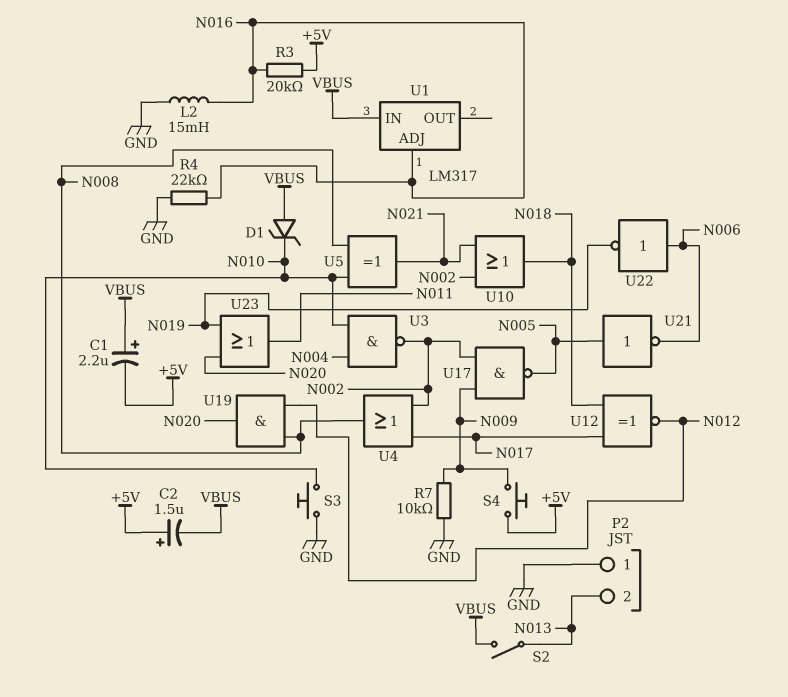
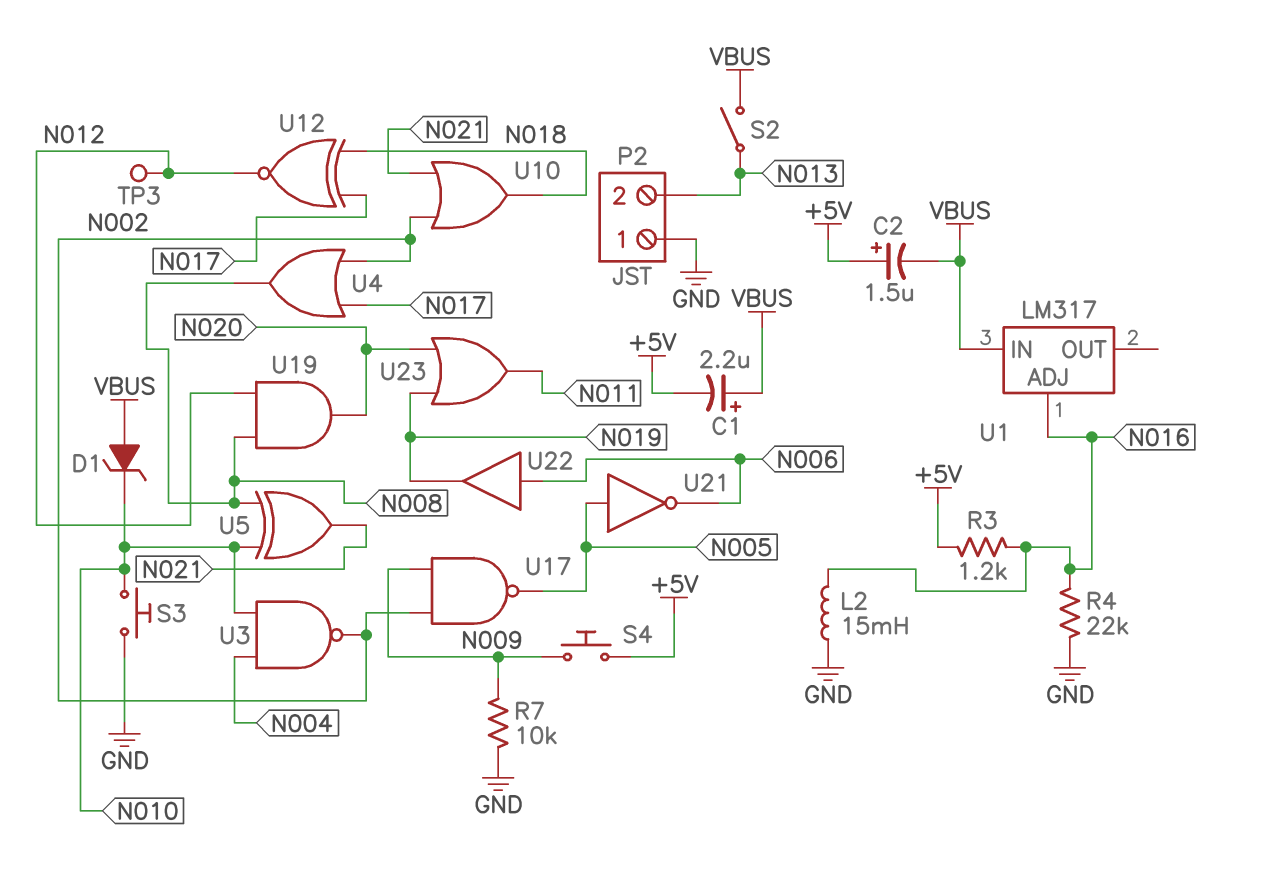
R3: 20k (+5V, N016) -> 1.2k (+5V, N016)
TP3: none -> test point (N012)
U22: NOT (in N006, out N019) -> buffer (in N006, out N019)

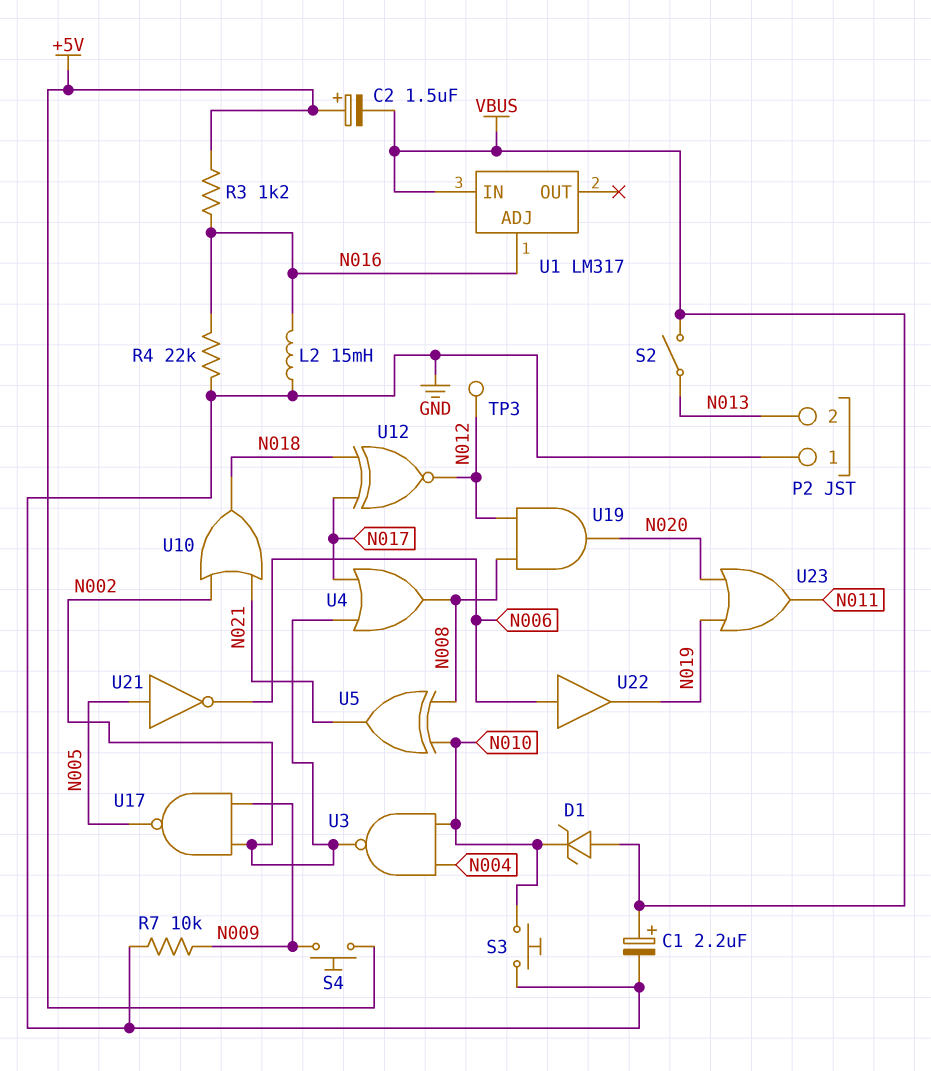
C1: 2.2uF (plus VBUS, minus +5V) -> 2.2uF (plus VBUS, minus GND)

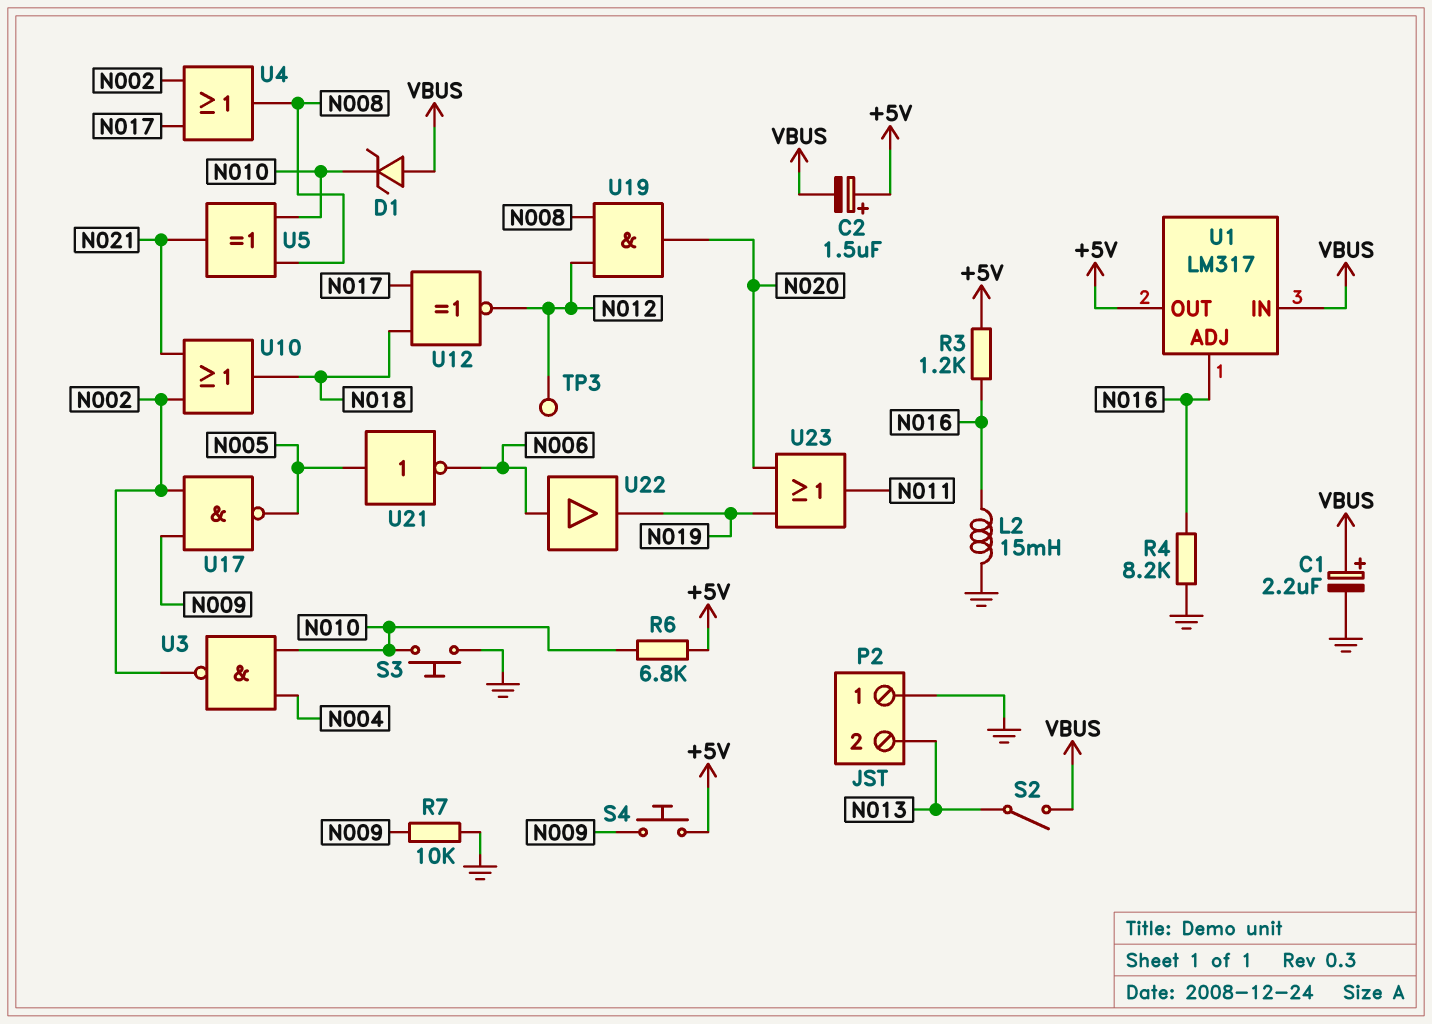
R4: 22k (GND, N016) -> 8.2k (GND, N016)
R6: none -> 6.8k (+5V, N010)
U1 pin OUT: none -> +5V

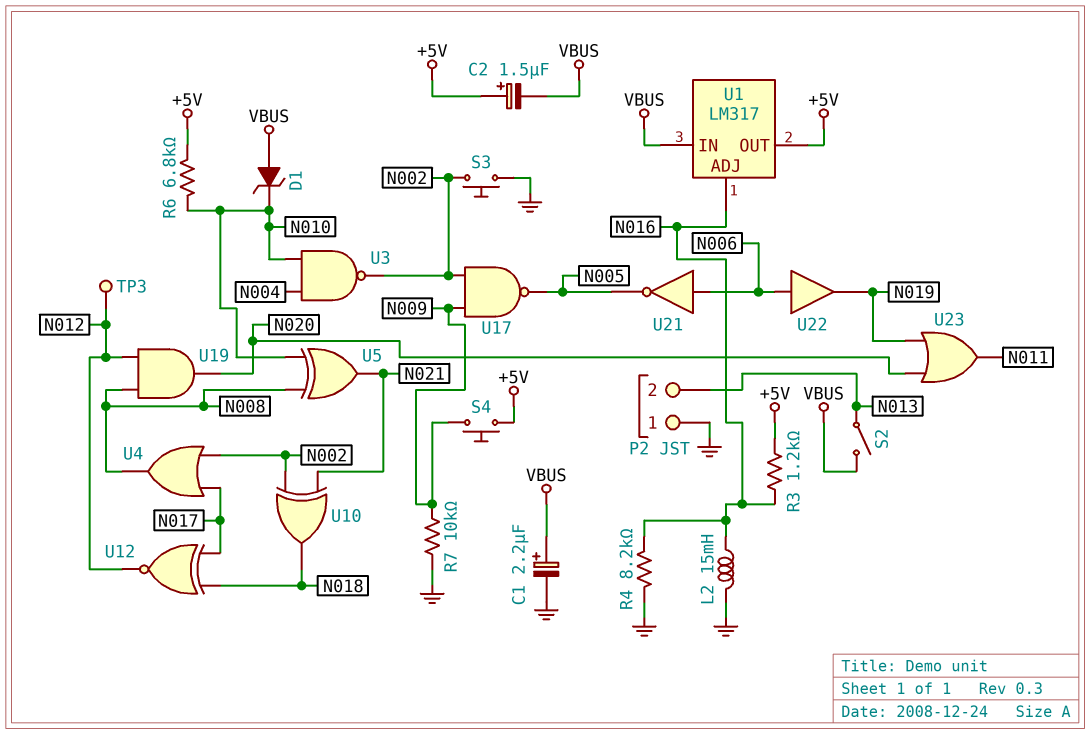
S3: button (GND, N010) -> button (GND, N002)
U10: OR (in N002, in N021, out N018) -> XOR (in N002, in N021, out N018)
U21: NOT (in N005, out N006) -> NOT (in N006, out N005)

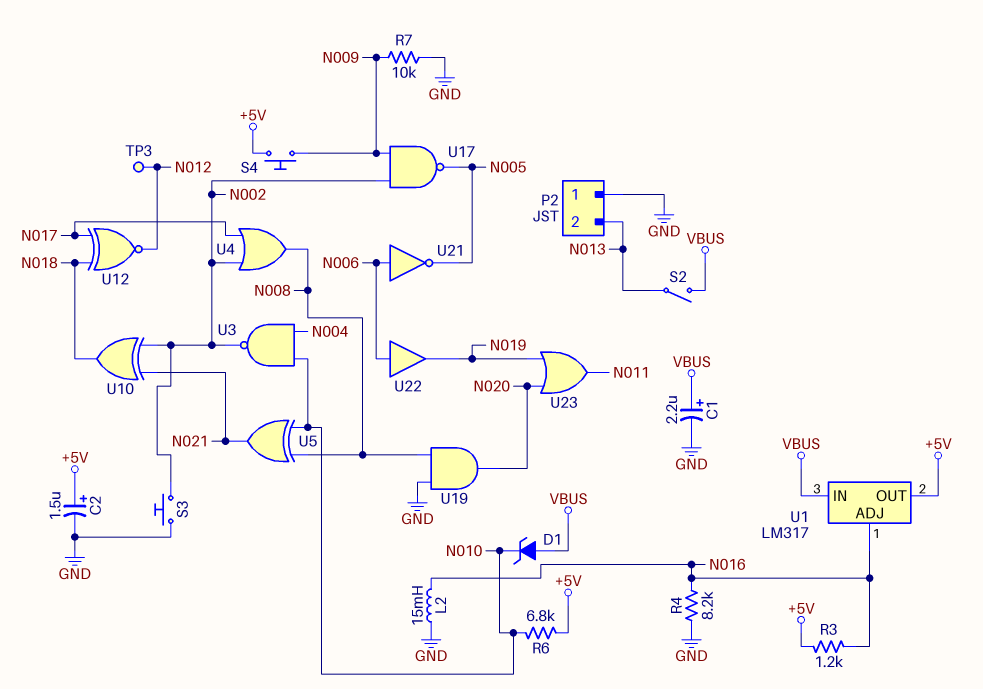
C2: 1.5uF (plus +5V, minus VBUS) -> 1.5uF (plus +5V, minus GND)
U19: AND (in N008, in N012, out N020) -> AND (in GND, in N008, out N020)

